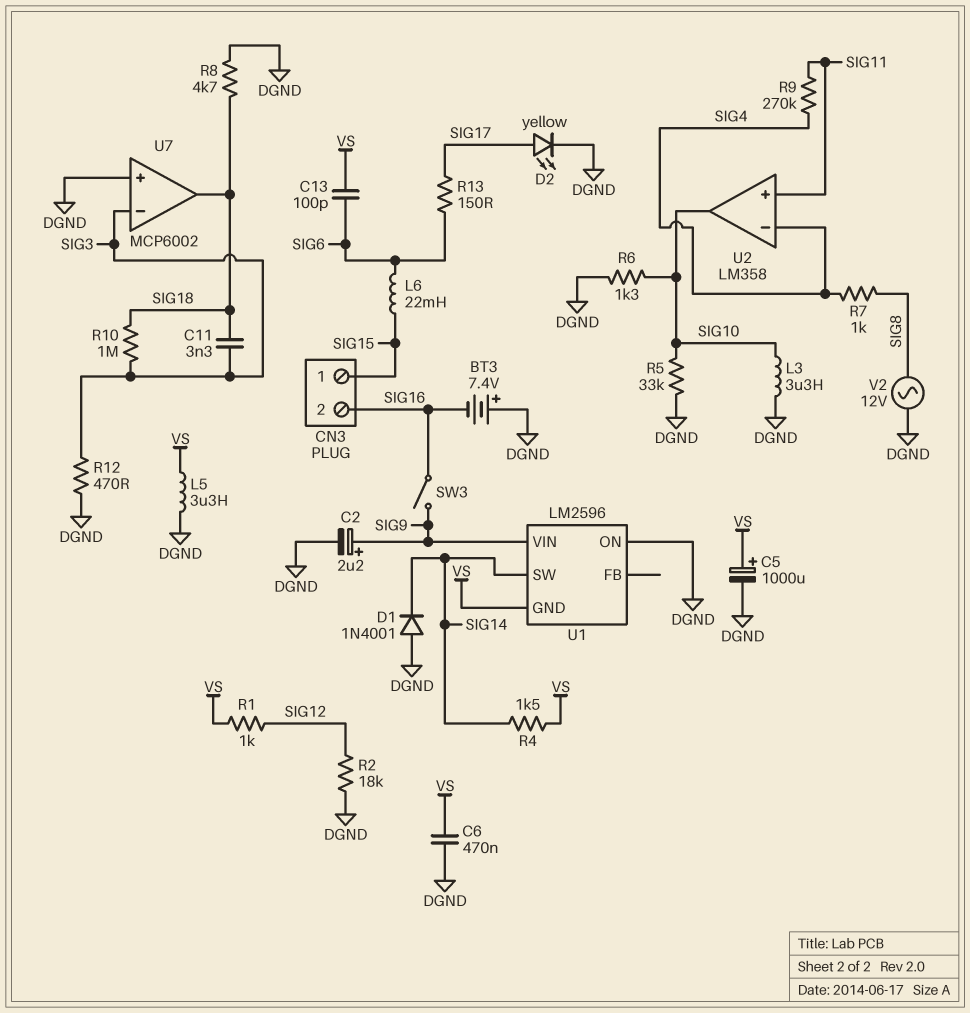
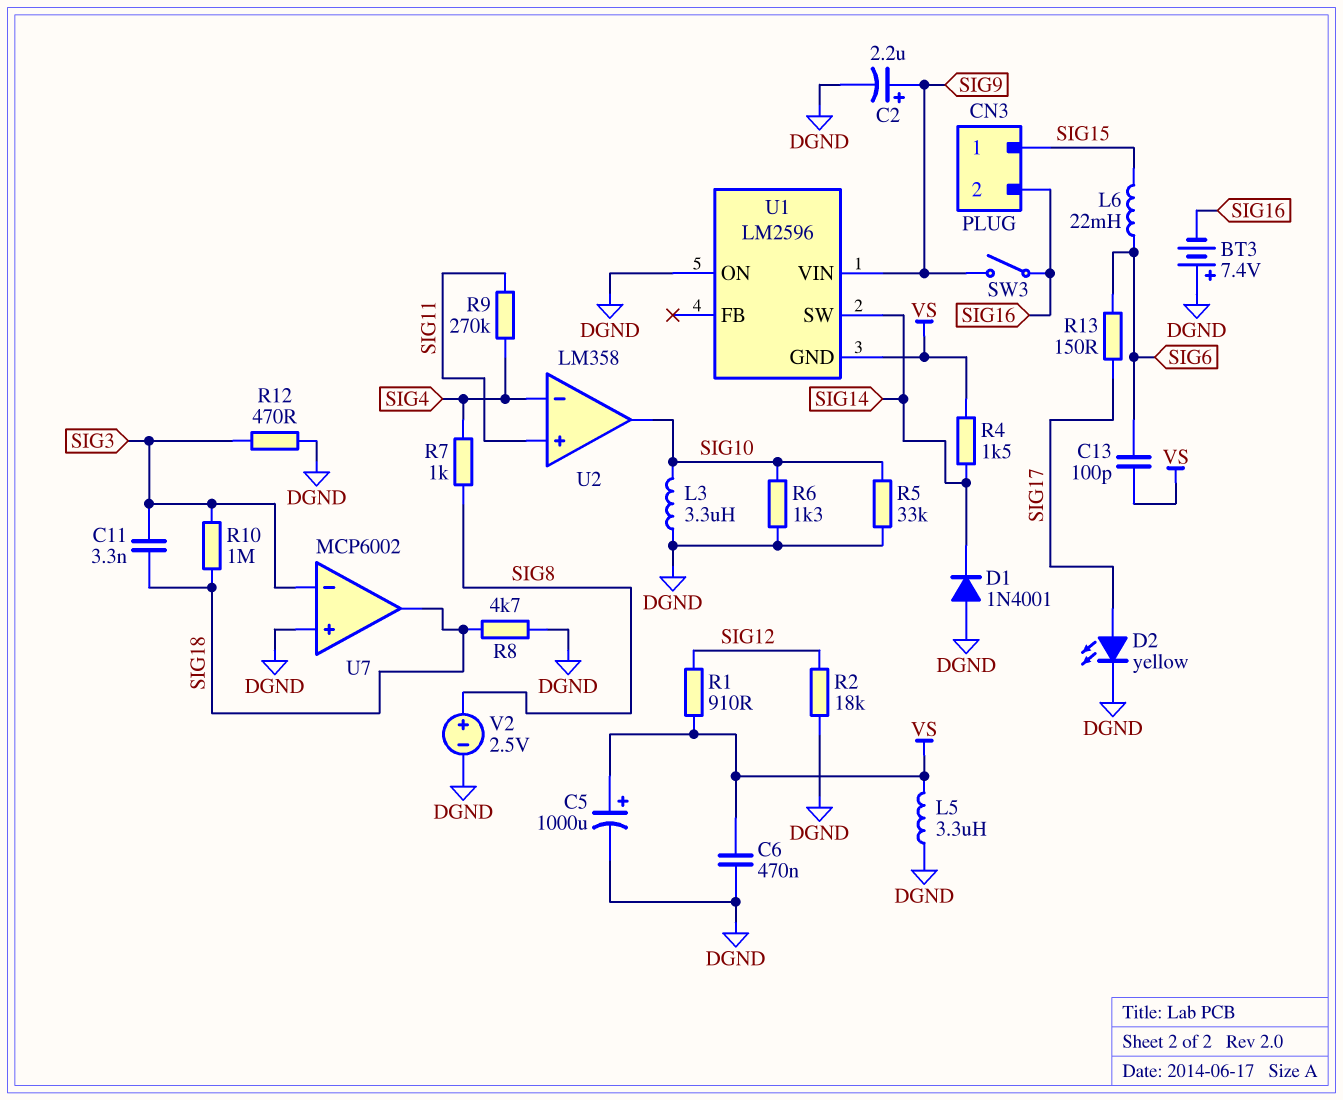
R1: 1k (SIG12, VS) -> 910 (SIG12, VS)
V2: AC 12V (DGND, SIG8) -> 2.5V (plus SIG8, minus DGND)

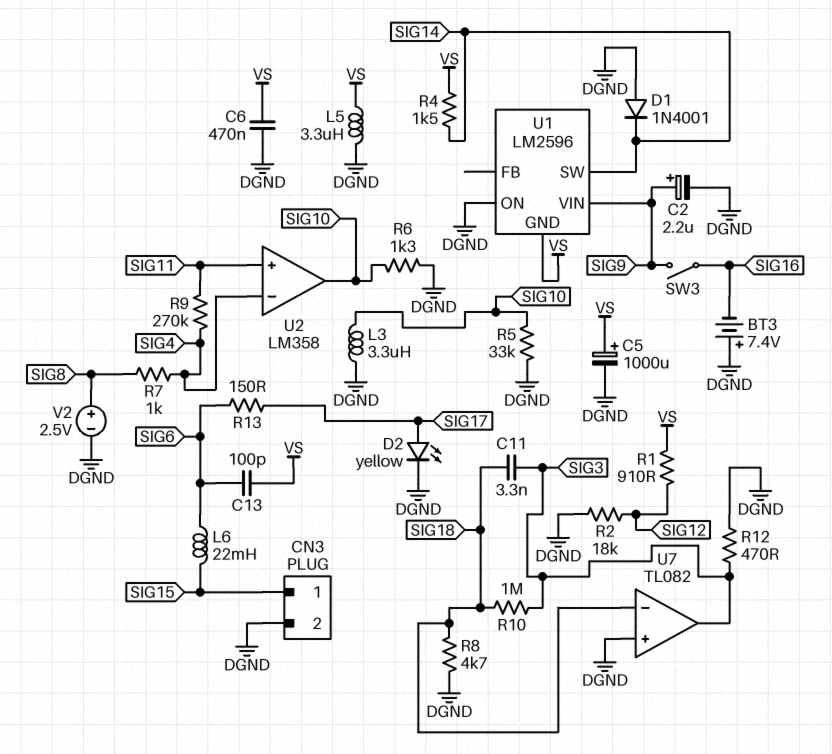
CN3 pin 2: SIG16 -> DGND
U7: MCP6002 -> TL082
U7 pin in-: SIG3 -> SIG18
U7 pin out: SIG18 -> SIG3

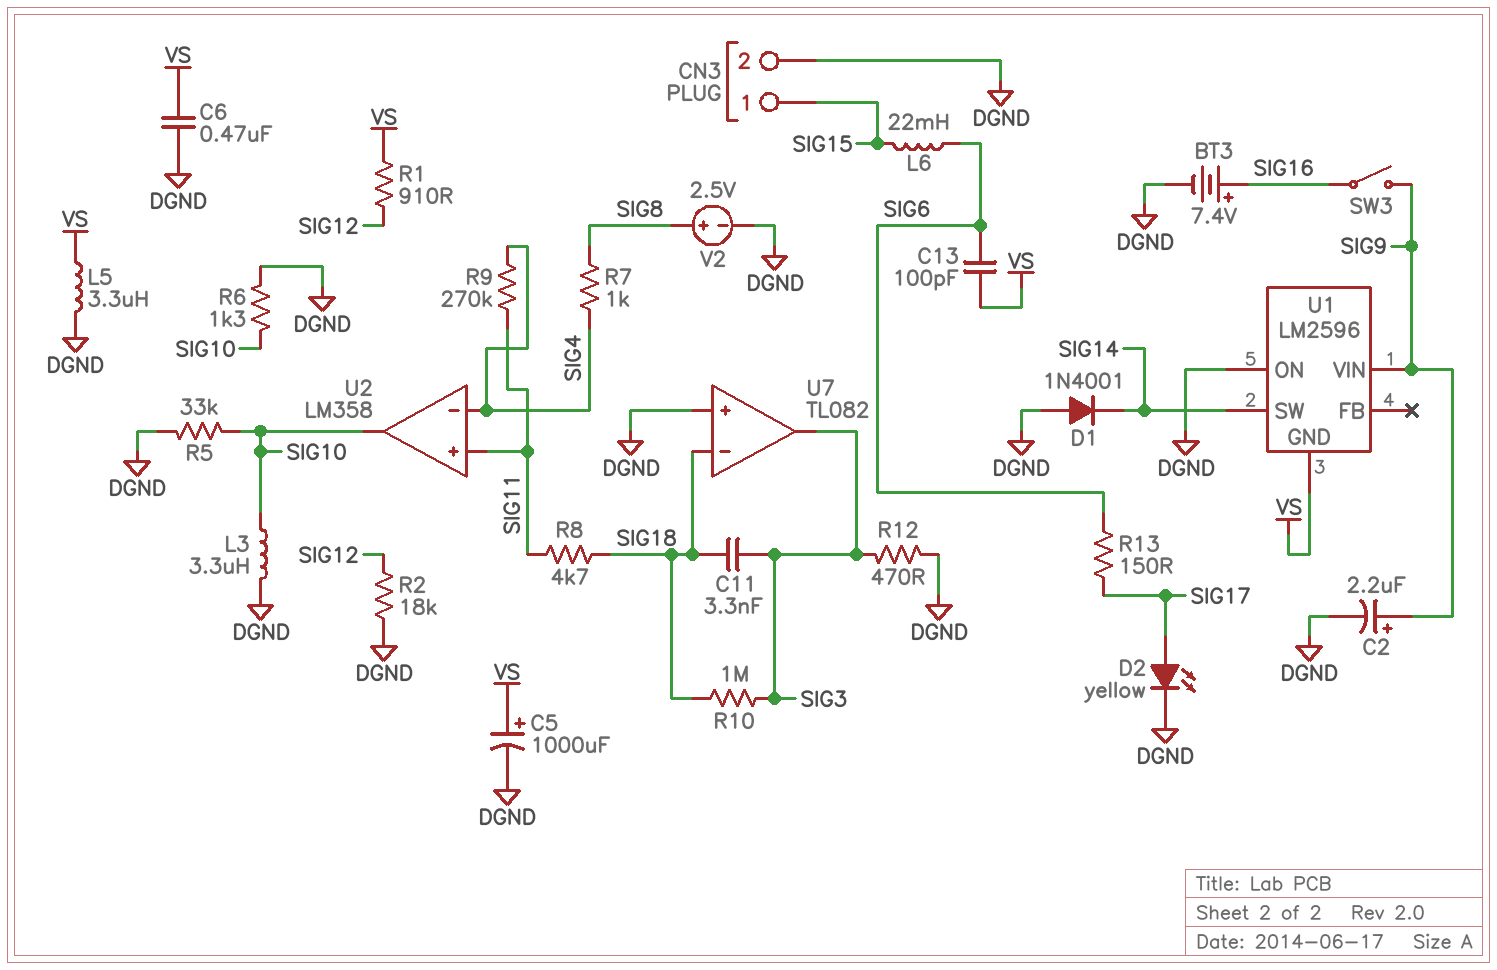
BT3: 7.4V (plus DGND, minus SIG16) -> 7.4V (plus SIG16, minus DGND)
R4: 1.5k (SIG14, VS) -> none
R8: 4.7k (DGND, SIG18) -> 4.7k (SIG11, SIG18)

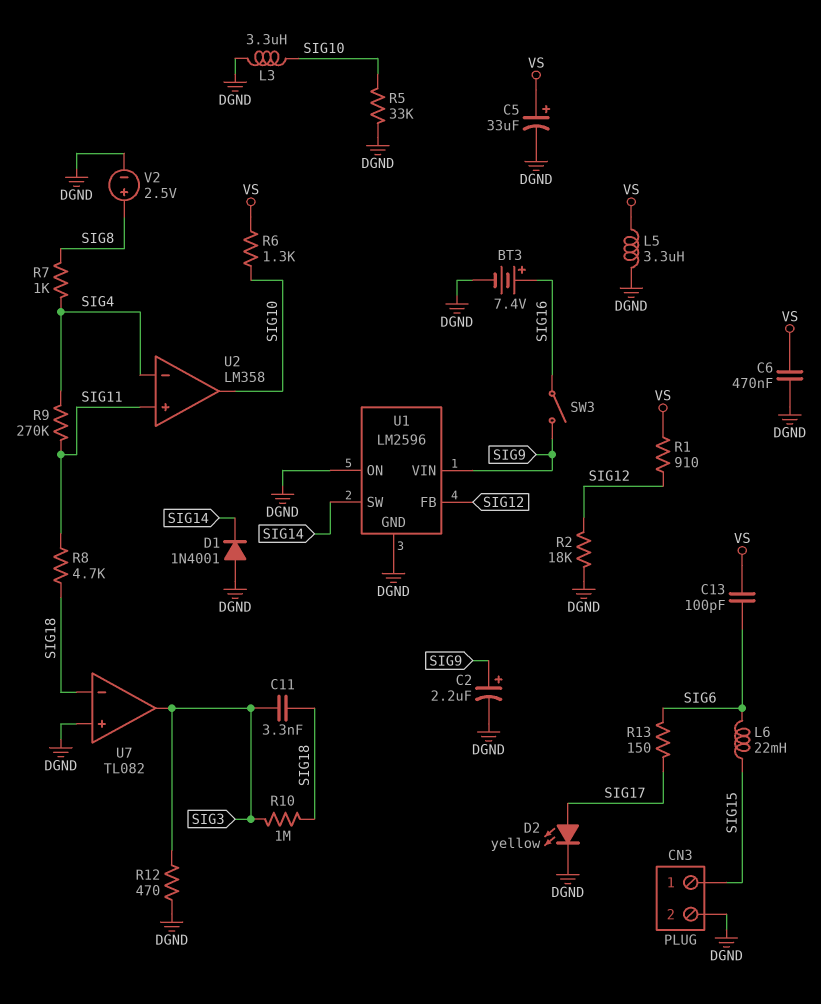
C5: 1000uF (plus VS, minus DGND) -> 33uF (plus VS, minus DGND)
R6: 1.3k (DGND, SIG10) -> 1.3k (SIG10, VS)
U1 pin FB: none -> SIG12
U1 pin GND: VS -> DGND

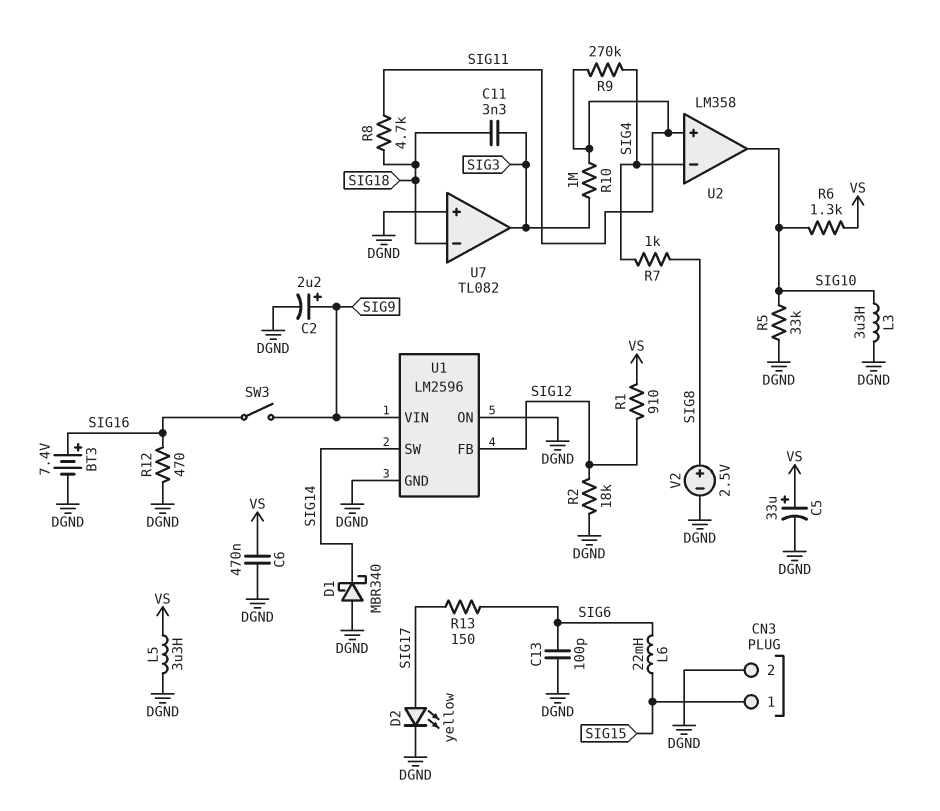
C13: 100pF (SIG6, VS) -> 100pF (DGND, SIG6)
D1: diode 1N4001 (A DGND, K SIG14) -> schottky MBR340 (A DGND, K SIG14)
R10: 1M (SIG3, SIG18) -> 1M (SIG3, SIG11)
R12: 470 (DGND, SIG3) -> 470 (DGND, SIG16)

